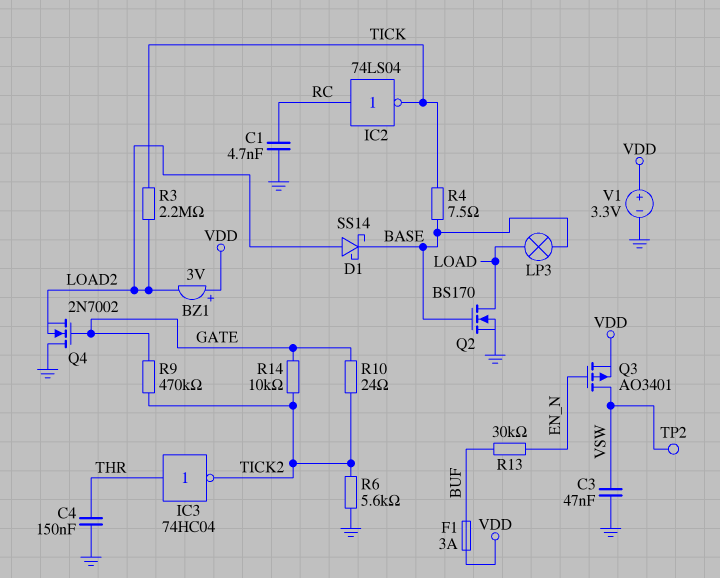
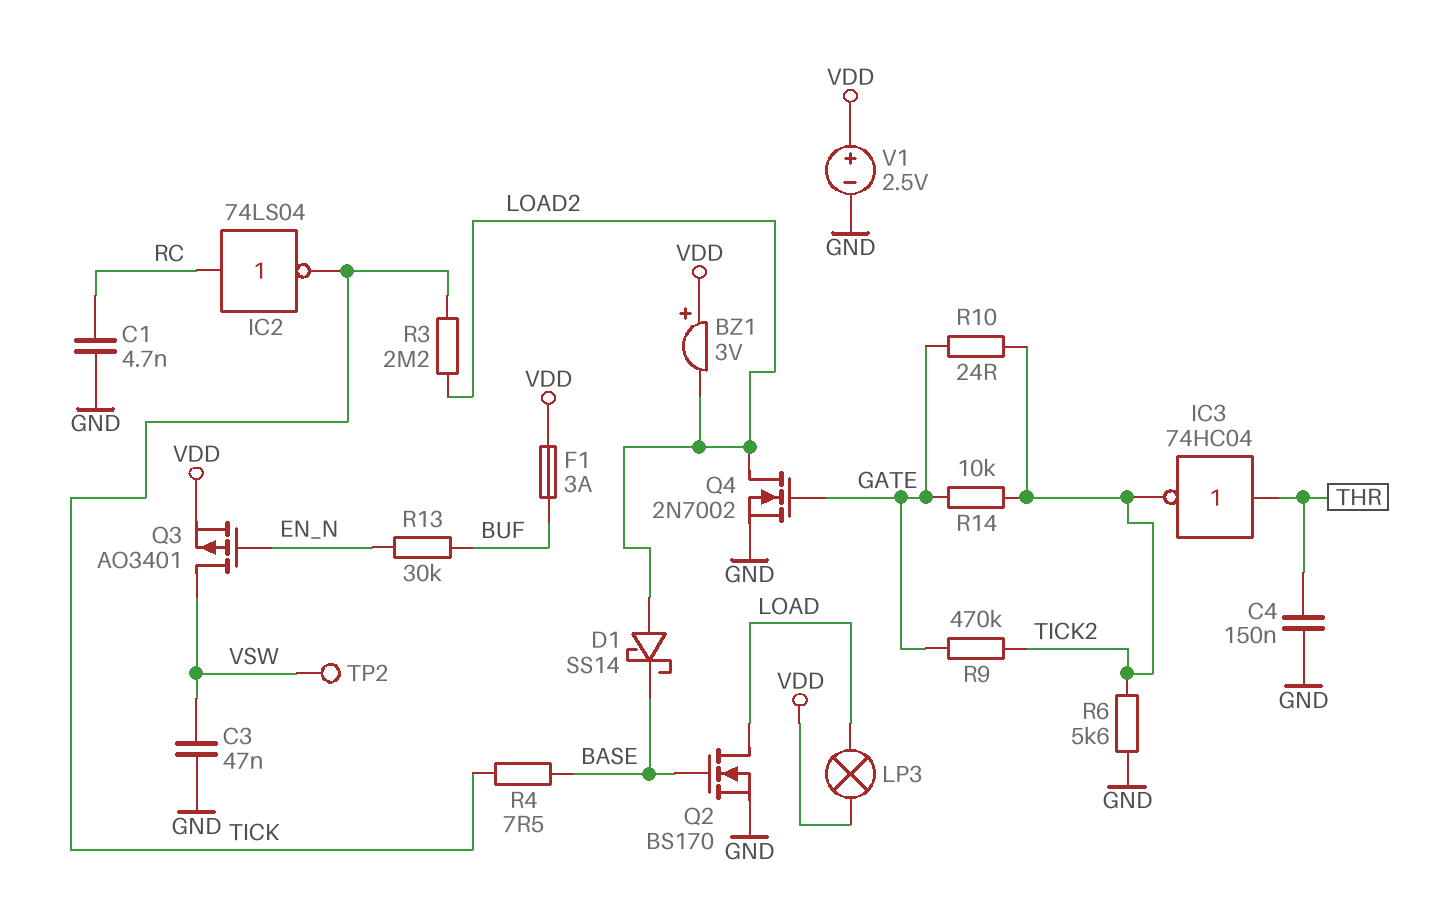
LP3: lamp (BASE, LOAD) -> lamp (LOAD, VDD)
Q4: NMOS 2N7002 (G GATE, D GND, S LOAD2) -> NMOS 2N7002 (G GATE, D LOAD2, S GND)
V1: 3.3V (plus VDD, minus GND) -> 2.5V (plus VDD, minus GND)

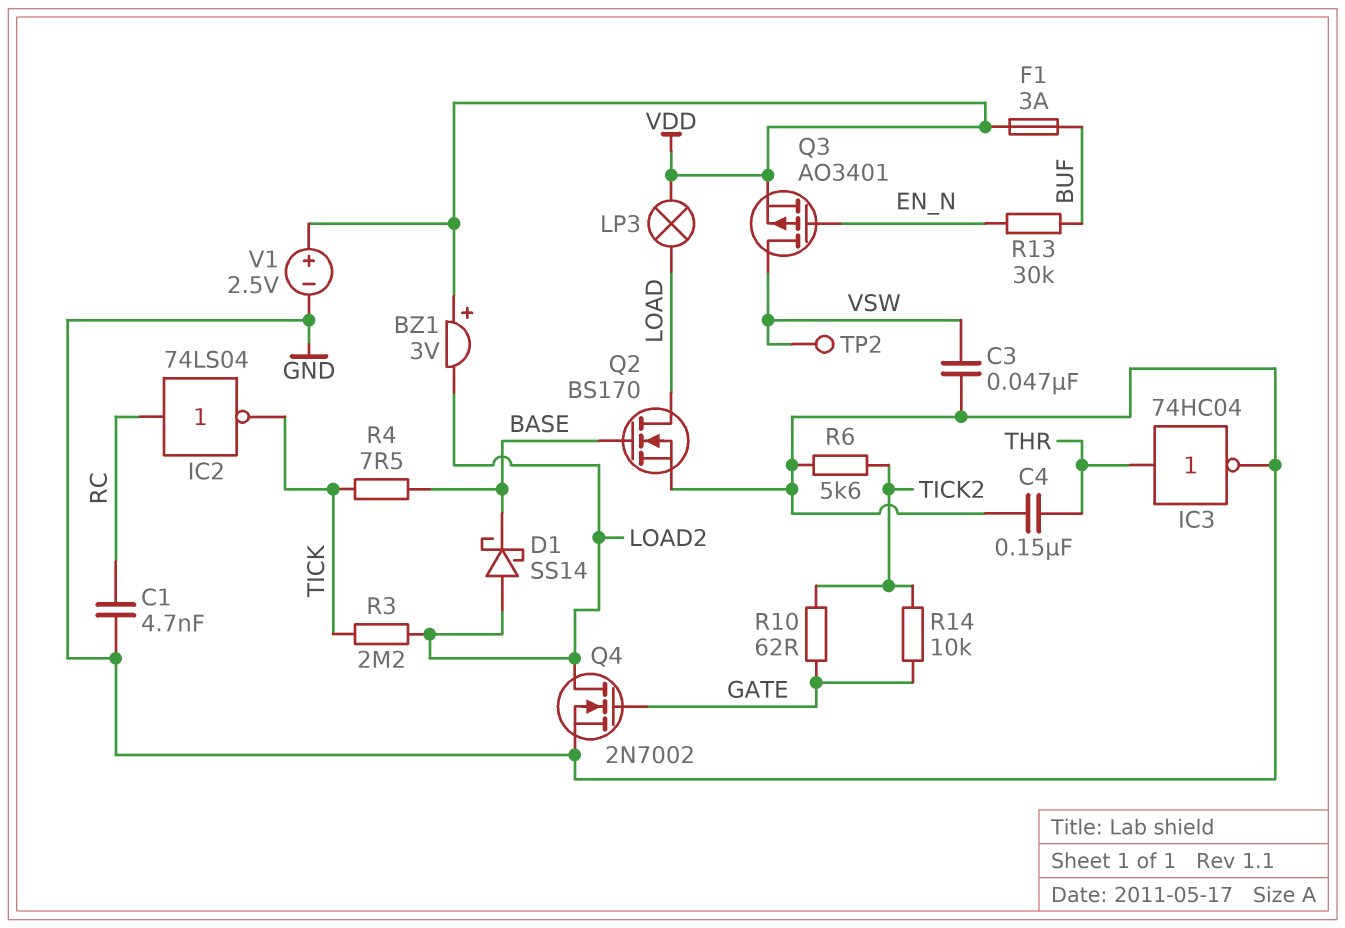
IC3: NOT 74HC04 (in THR, out TICK2) -> NOT 74HC04 (in THR, out GND)
R9: 470k (GATE, TICK2) -> none
R10: 24 (GATE, TICK2) -> 62 (GATE, TICK2)

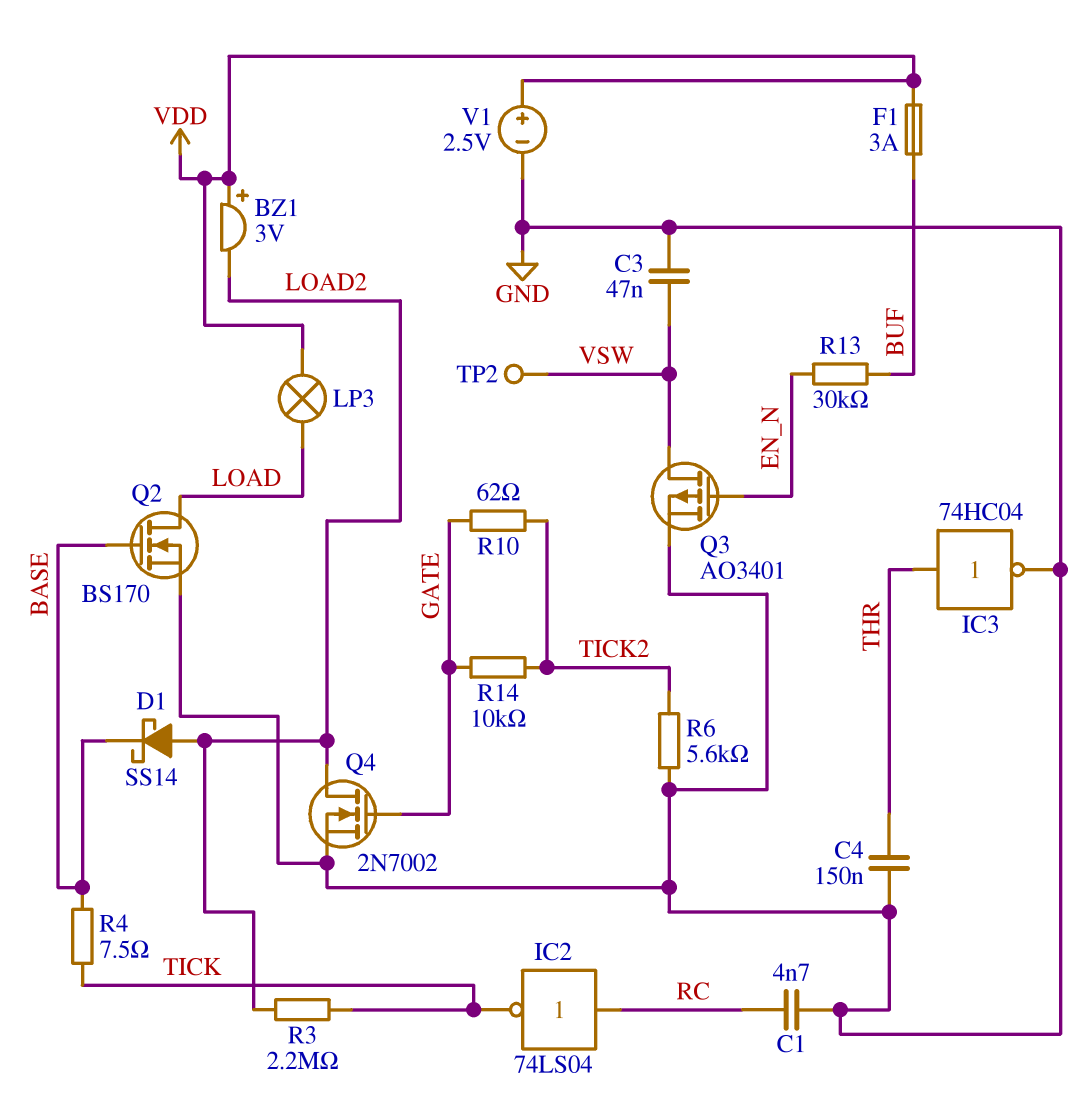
Q3: PMOS AO3401 (G EN_N, D VSW, S VDD) -> PMOS AO3401 (G EN_N, D VSW, S GND)

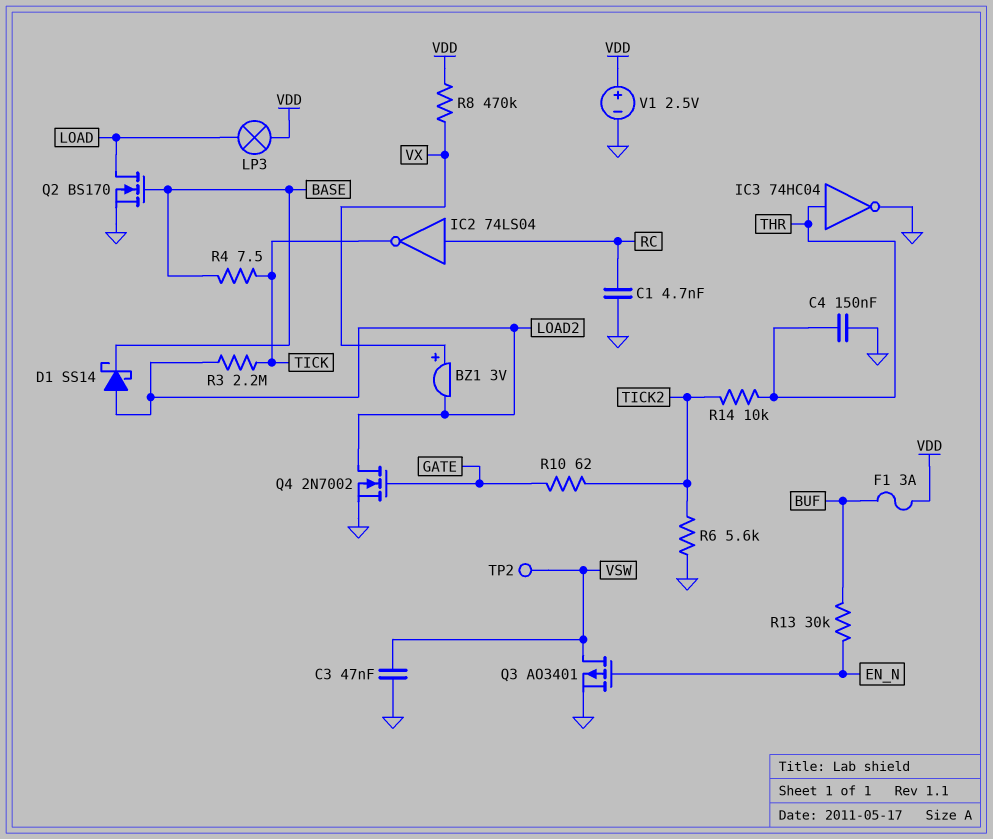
BZ1: buzzer 3V (plus VDD, minus LOAD2) -> buzzer 3V (plus VX, minus LOAD2)
R8: none -> 470k (VDD, VX)
R14: 10k (GATE, TICK2) -> 10k (THR, TICK2)

